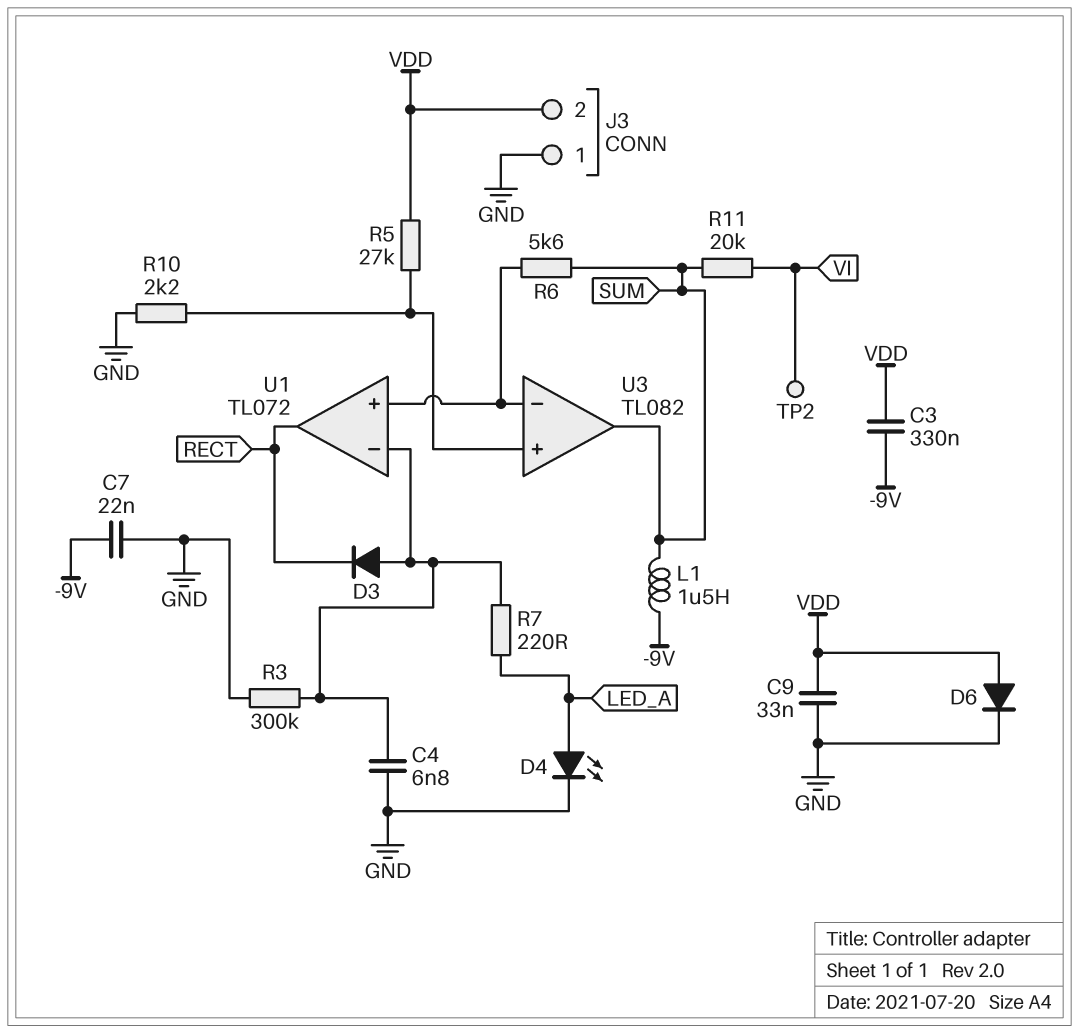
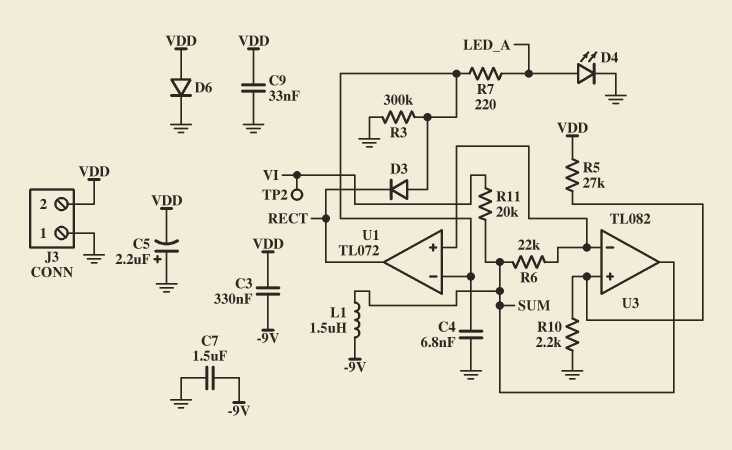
C5: none -> 2.2uF (plus GND, minus VDD)
C7: 22nF (-9V, GND) -> 1.5uF (-9V, GND)
R6: 5.6k (SUM, U1/in+) -> 22k (SUM, U1/in+)

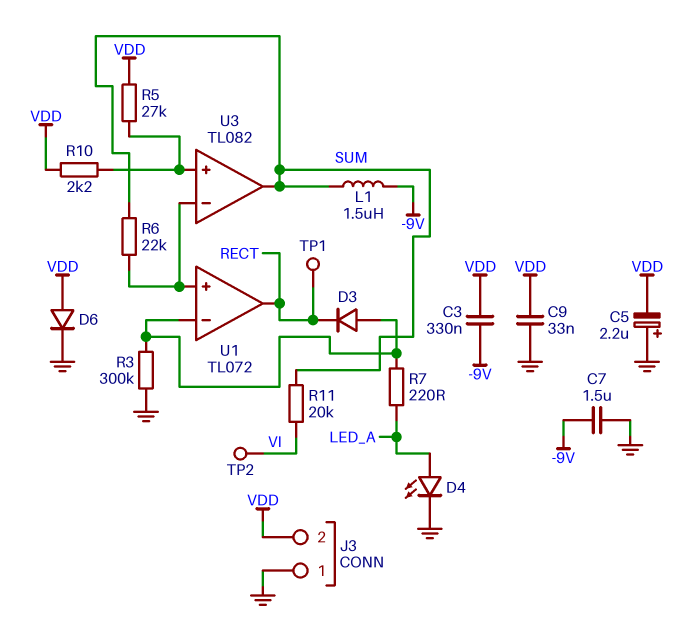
C4: 6.8nF (GND, U1/in-) -> none
R10: 2.2k (GND, U3/in+) -> 2.2k (U3/in+, VDD)
TP1: none -> test point (RECT)

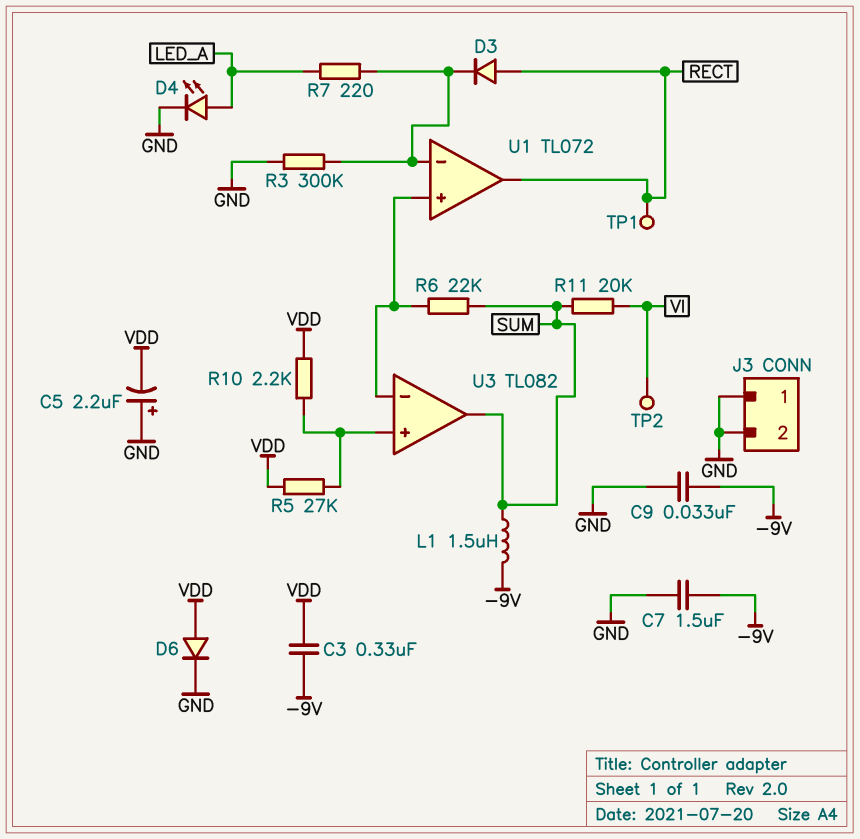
C9: 33nF (GND, VDD) -> 33nF (-9V, GND)
D3: diode (A U1/in-, K RECT) -> diode (A RECT, K U1/in-)
J3 pin 2: VDD -> GND

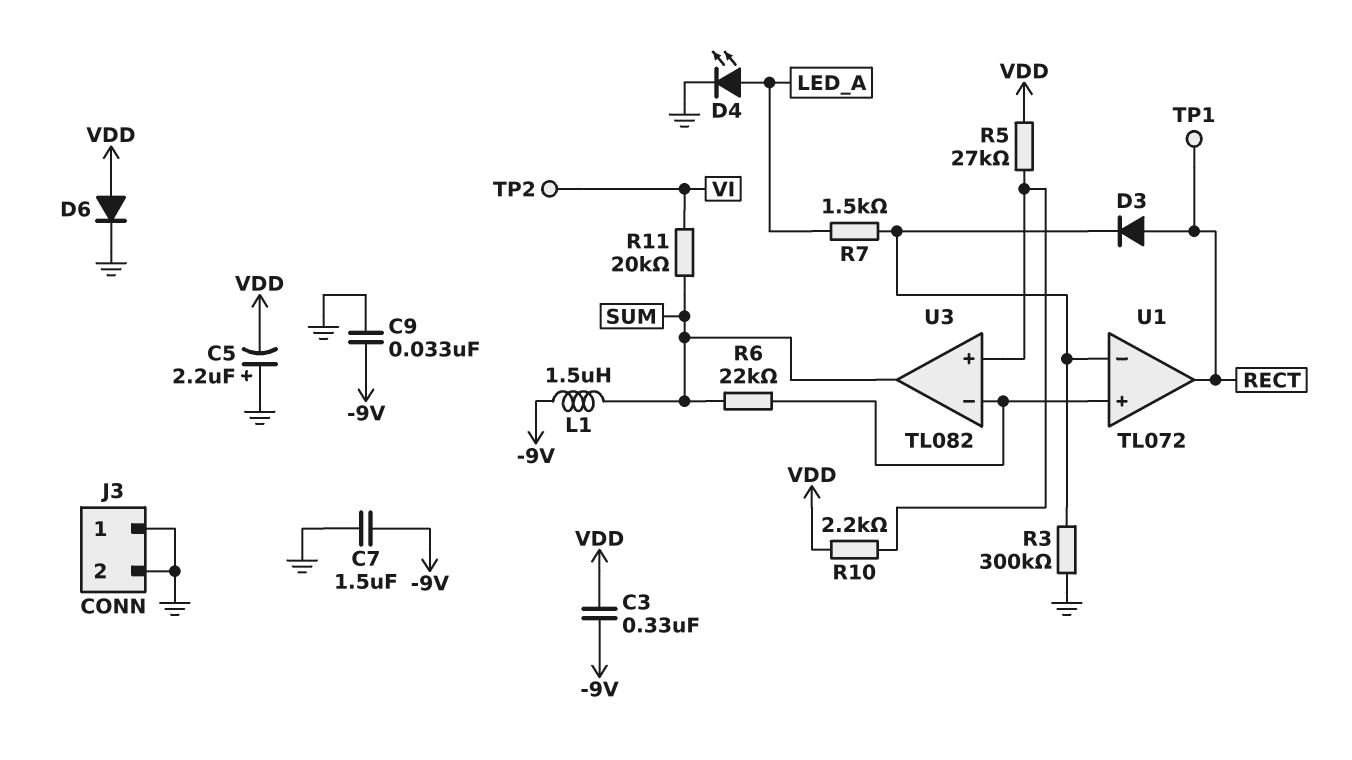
R7: 220 (LED_A, U1/in-) -> 1.5k (LED_A, U1/in-)

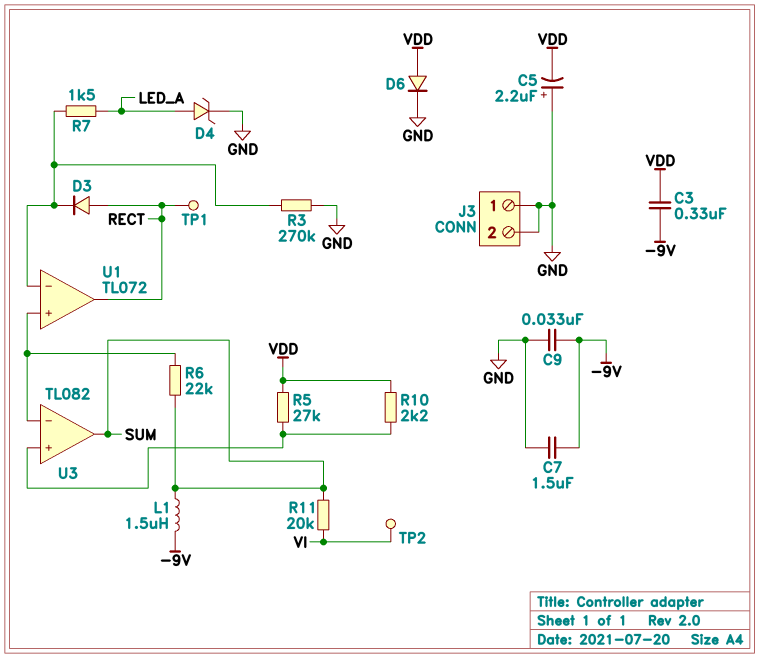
D4: LED (A LED_A, K GND) -> zener (A LED_A, K GND)
R3: 300k (GND, U1/in-) -> 270k (GND, U1/in-)

